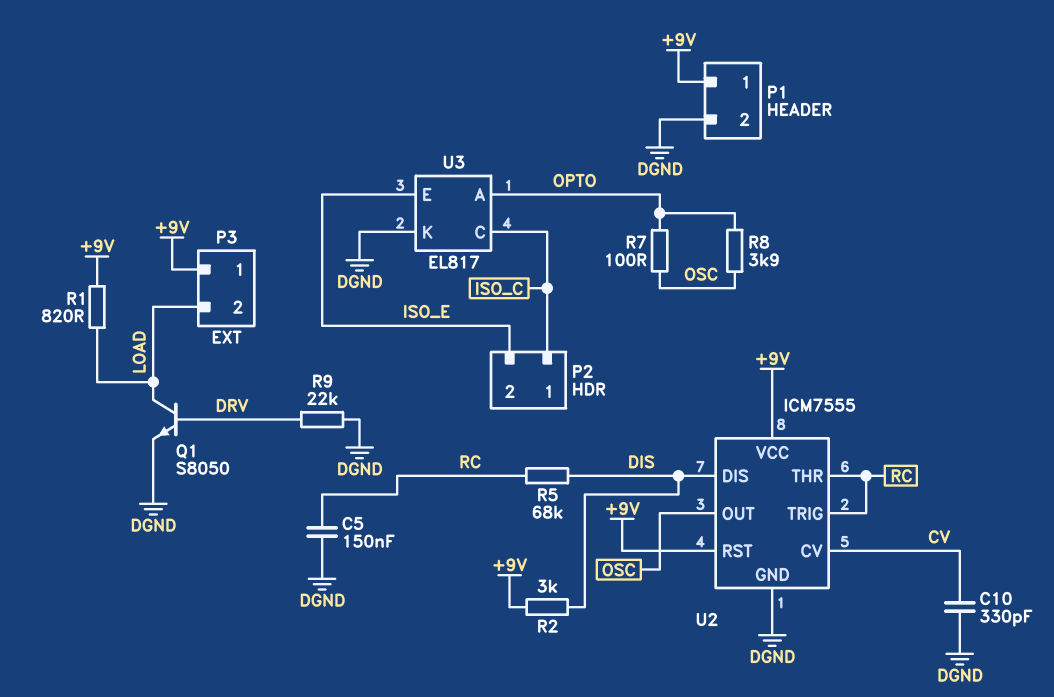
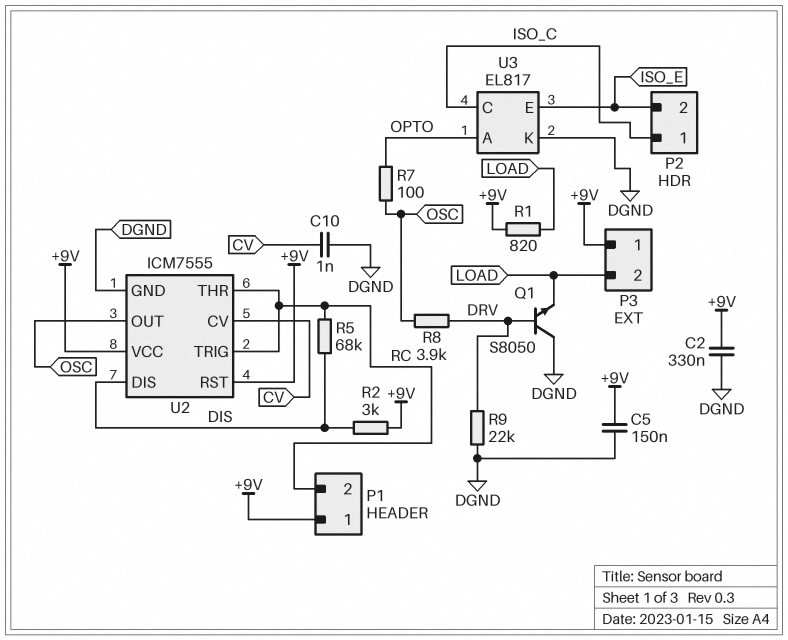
C2: none -> 330nF (+9V, DGND)
C5: 150nF (DGND, RC) -> 150nF (+9V, DGND)
C10: 330pF (CV, DGND) -> 1nF (CV, DGND)
P1 pin 2: DGND -> RC
Q1: NPN S8050 (B DRV, C LOAD, E DGND) -> NPN S8050 (B DRV, C DGND, E LOAD)
R8: 3.9k (OPTO, OSC) -> 3.9k (DRV, OSC)

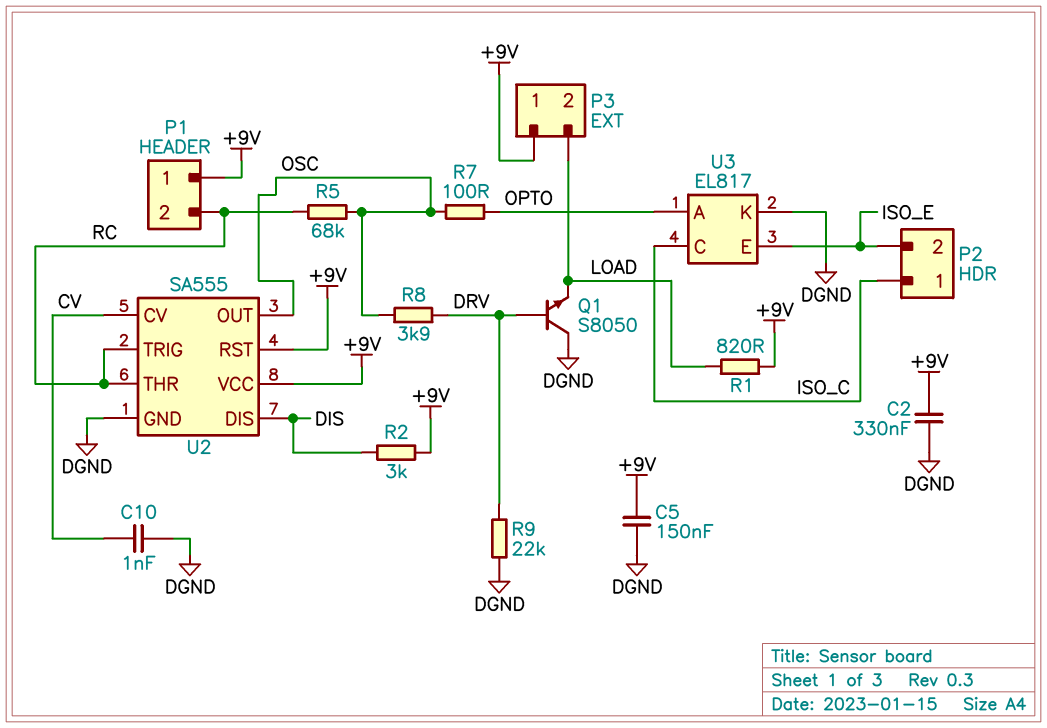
R5: 68k (DIS, RC) -> 68k (OSC, RC)
U2: ICM7555 -> SA555

